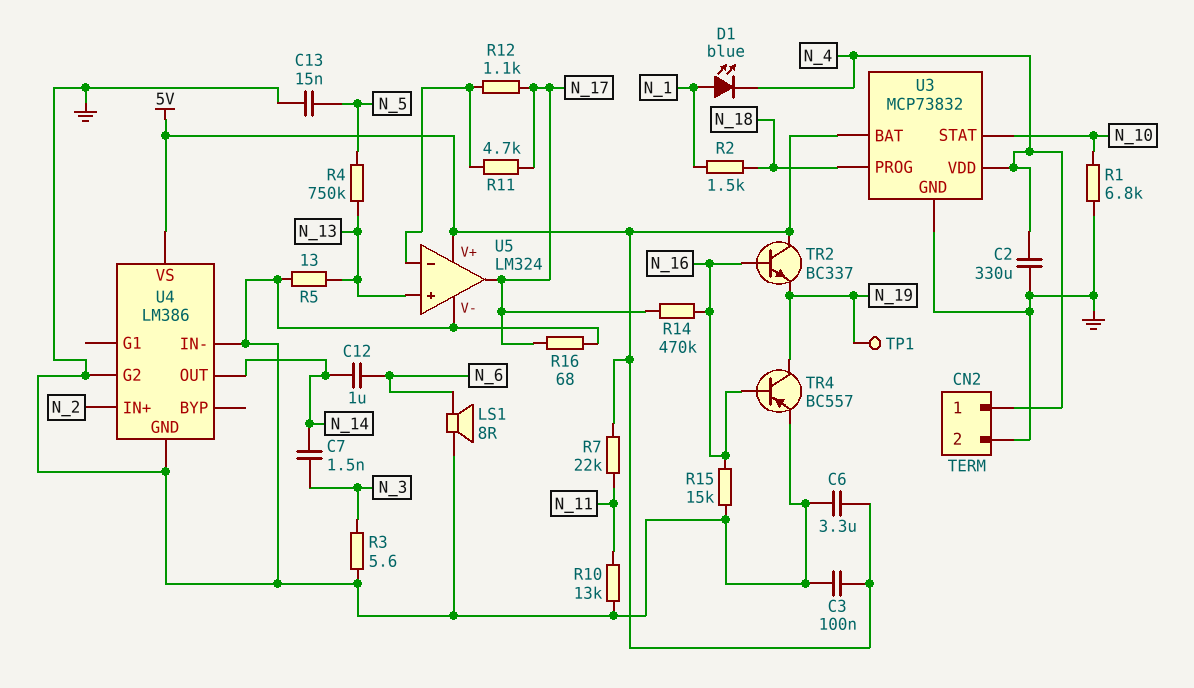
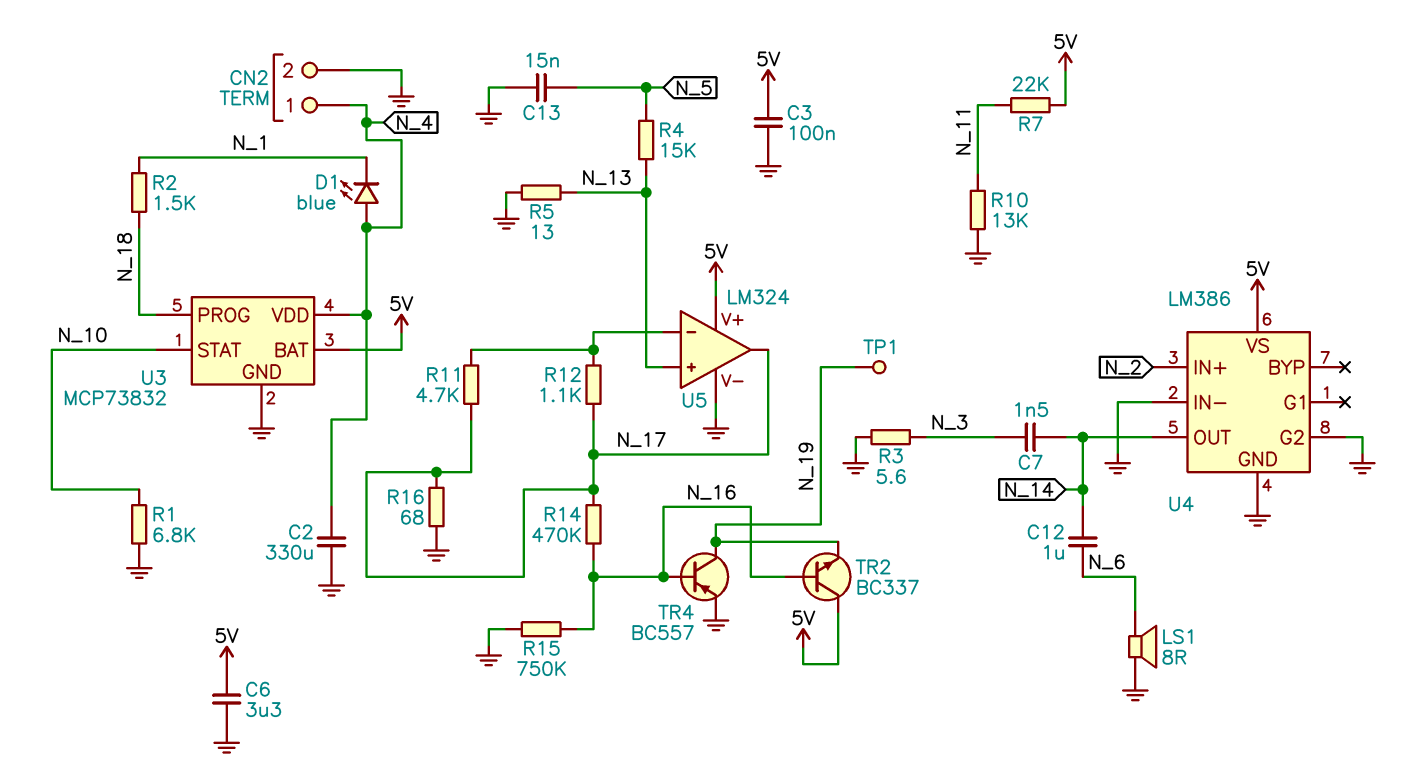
D1: LED blue (A N_1, K N_4) -> LED blue (A N_4, K N_1)
R4: 750k (N_5, N_13) -> 15k (N_5, N_13)
R15: 15k (GND, N_16) -> 750k (GND, N_16)

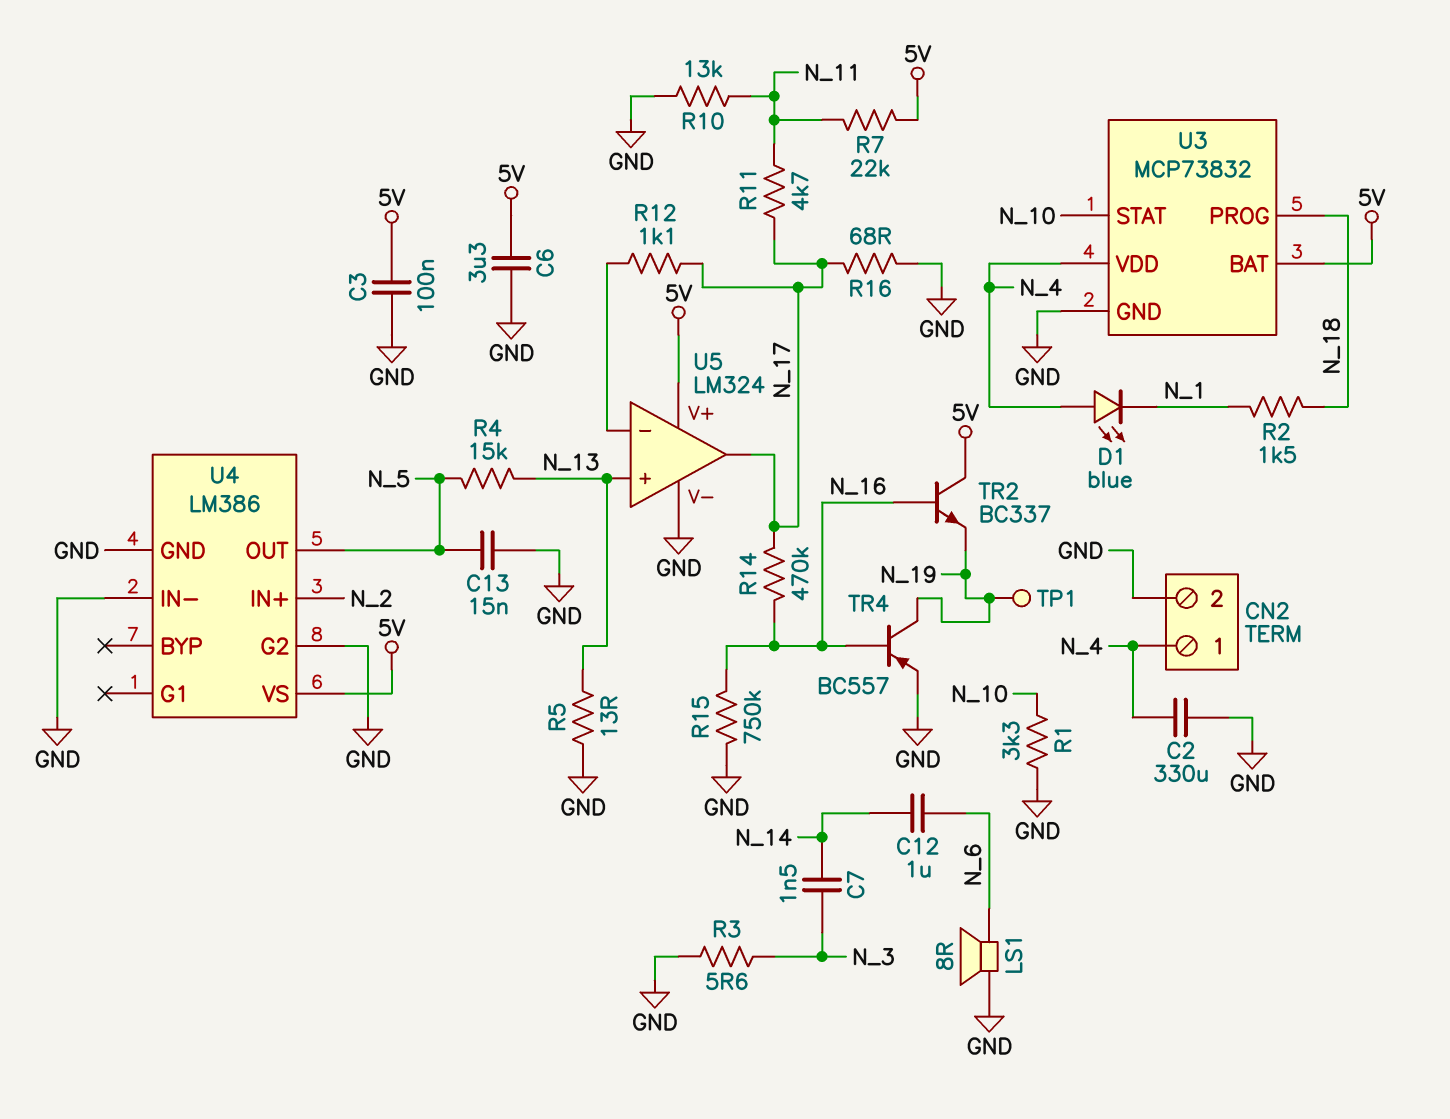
R1: 6.8k (GND, N_10) -> 3.3k (GND, N_10)
R11: 4.7k (N_17, U5/in-) -> 4.7k (N_11, N_17)
U4 pin OUT: N_14 -> N_5

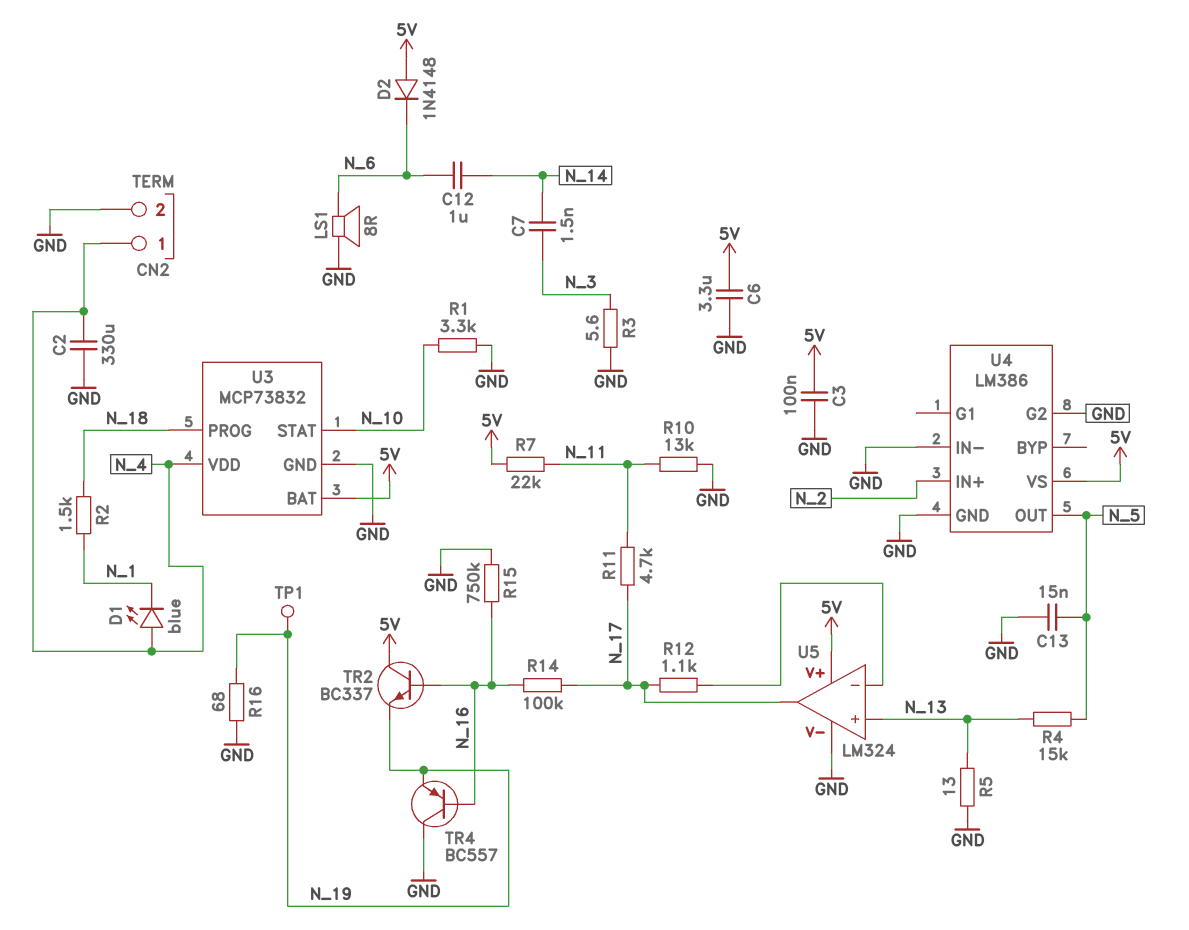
D2: none -> diode 1N4148 (A 5V, K N_6)
R14: 470k (N_16, N_17) -> 100k (N_16, N_17)
R16: 68 (GND, N_17) -> 68 (GND, N_19)
TR4: PNP BC557 (B N_16, C N_19, E GND) -> PNP BC557 (B N_16, C GND, E N_19)

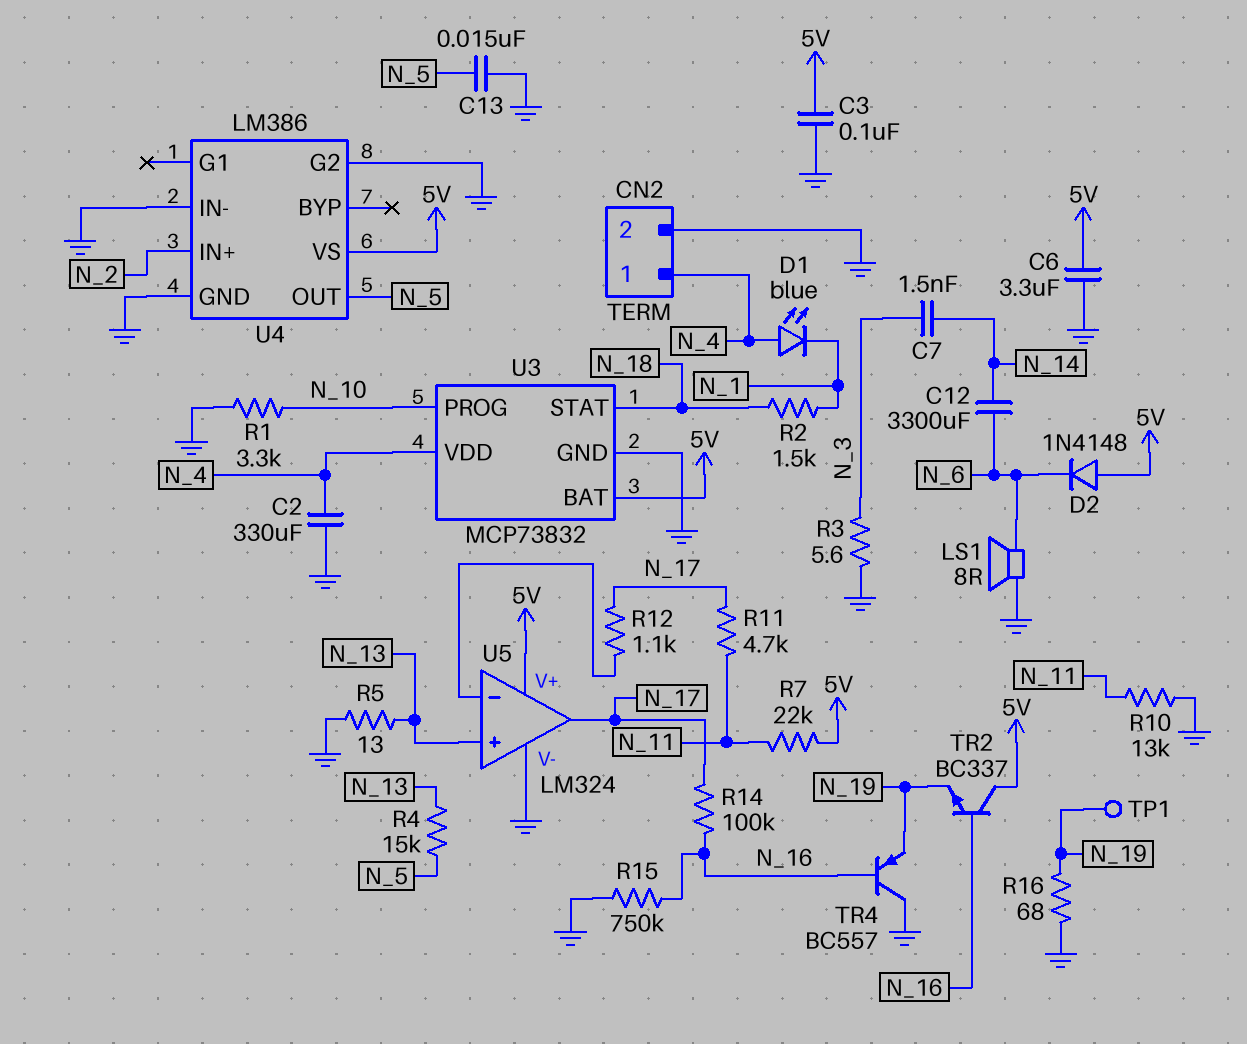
C12: 1uF (N_6, N_14) -> 3300uF (N_6, N_14)
U3 pin PROG: N_18 -> N_10
U3 pin STAT: N_10 -> N_18

